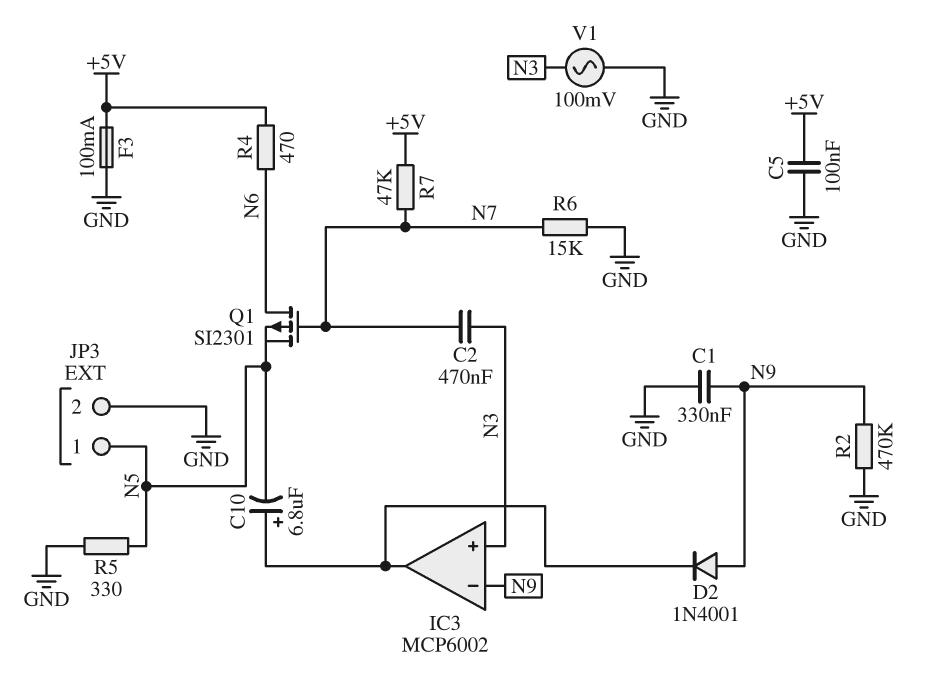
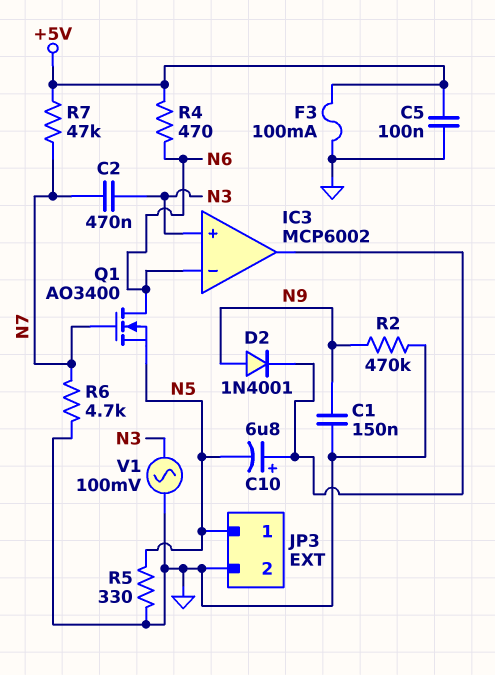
C1: 330nF (GND, N9) -> 150nF (GND, N9)
IC3 pin in-: N9 -> N6
Q1: PMOS SI2301 (G N7, D N6, S N5) -> NMOS AO3400 (G N7, D N6, S N5)
R6: 15k (GND, N7) -> 4.7k (GND, N7)

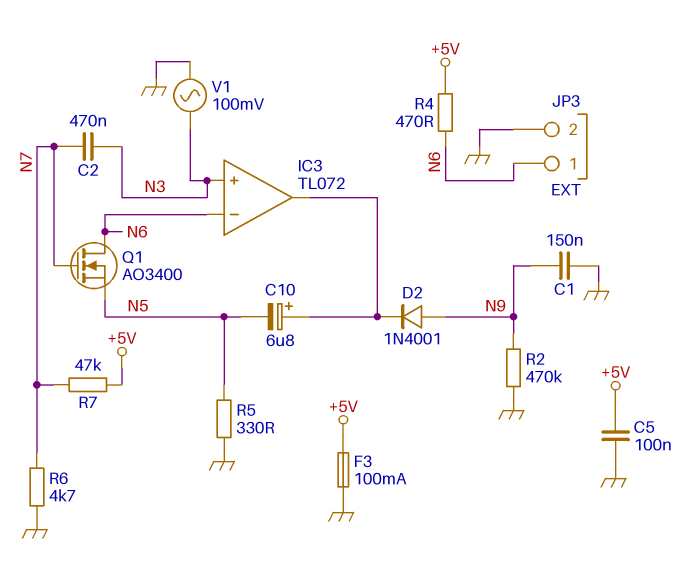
IC3: MCP6002 -> TL072
JP3 pin 1: N5 -> N6

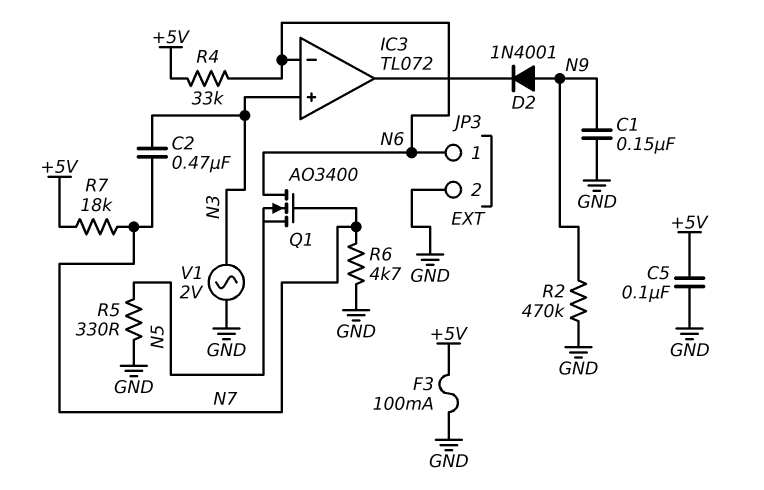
C10: 6.8uF (plus IC3/out, minus N5) -> none
R4: 470 (+5V, N6) -> 33k (+5V, N6)
R7: 47k (+5V, N7) -> 18k (+5V, N7)
V1: AC 100mV (GND, N3) -> AC 2V (GND, N3)

